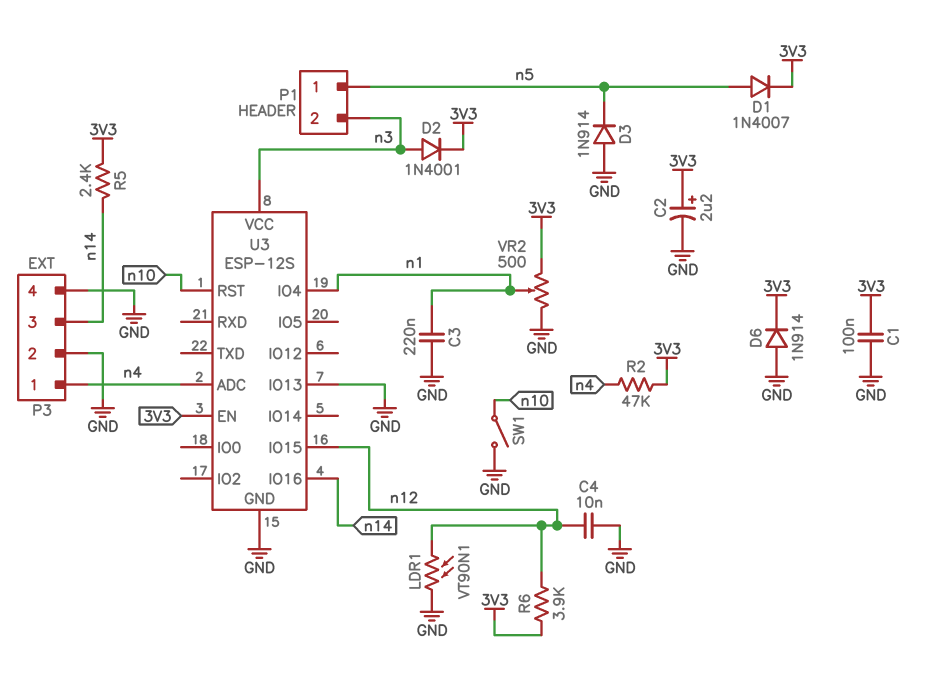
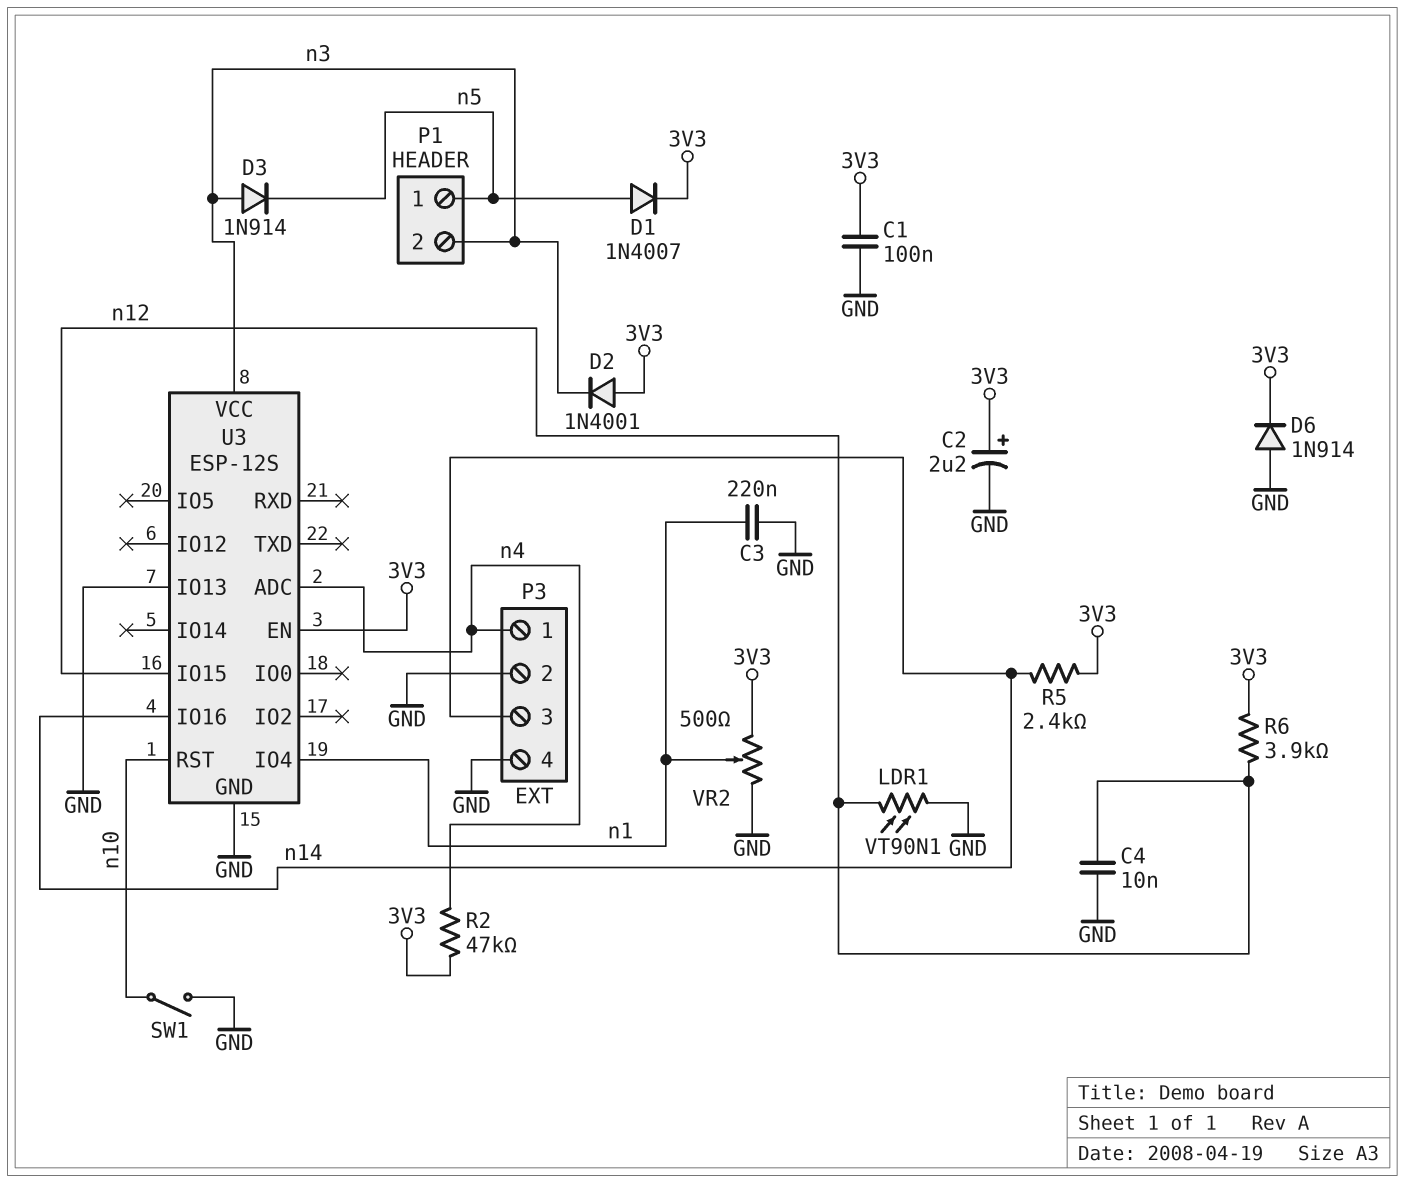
D2: diode 1N4001 (A n3, K 3V3) -> diode 1N4001 (A 3V3, K n3)
D3: diode 1N914 (A GND, K n5) -> diode 1N914 (A n3, K n5)

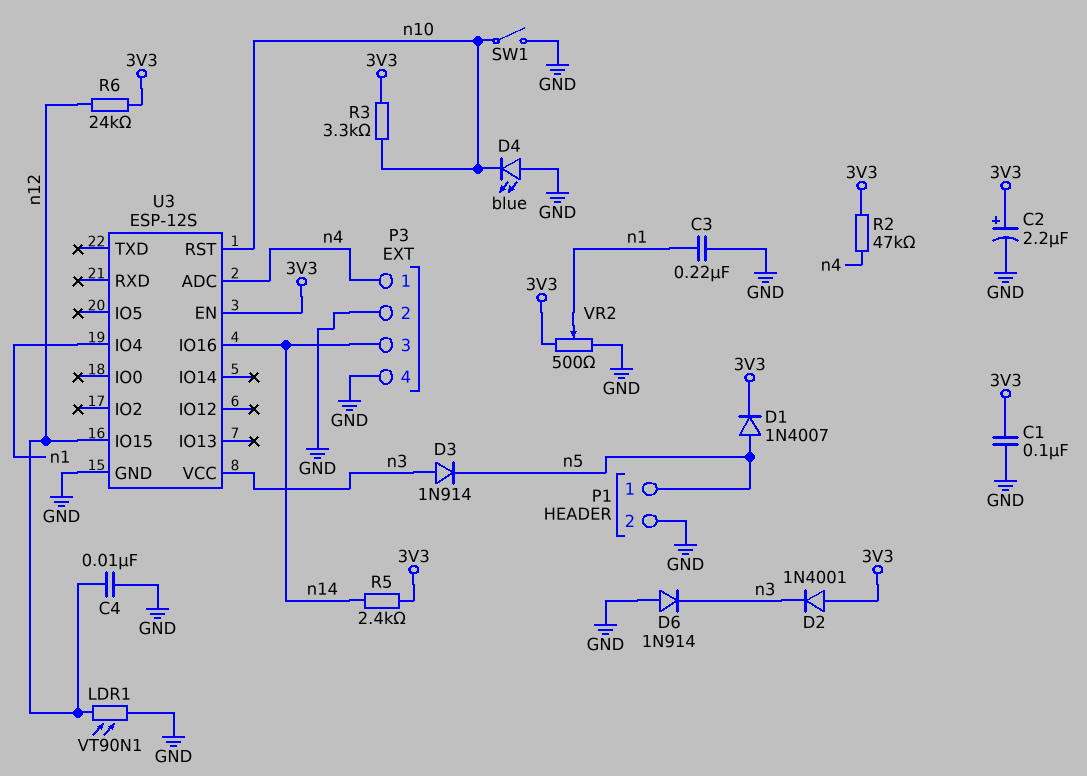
D4: none -> LED blue (A GND, K n10)
D6: diode 1N914 (A GND, K 3V3) -> diode 1N914 (A GND, K n3)
P1 pin 2: n3 -> GND
R3: none -> 3.3k (3V3, n10)
R6: 3.9k (3V3, n12) -> 24k (3V3, n12)
U3 pin IO13: GND -> none

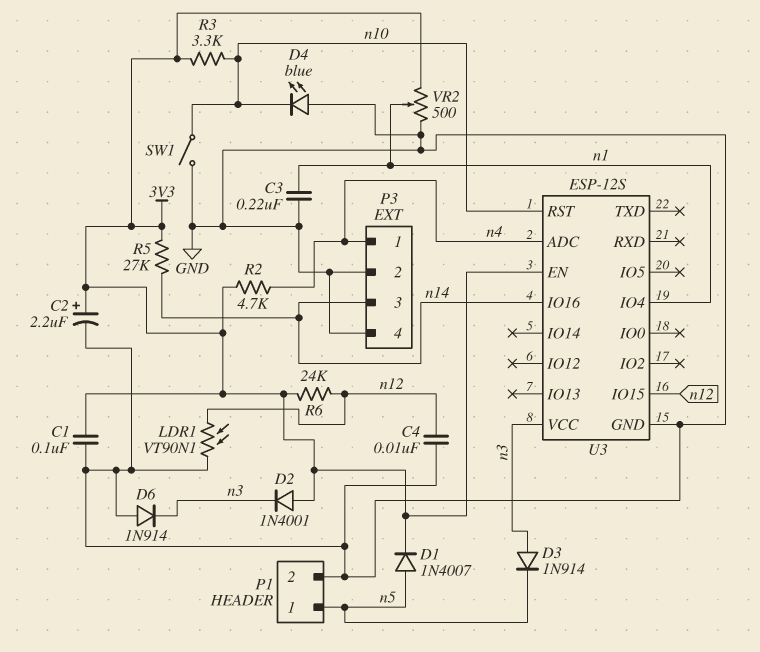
R2: 47k (3V3, n4) -> 4.7k (3V3, n4)
R5: 2.4k (3V3, n14) -> 27k (3V3, n14)

